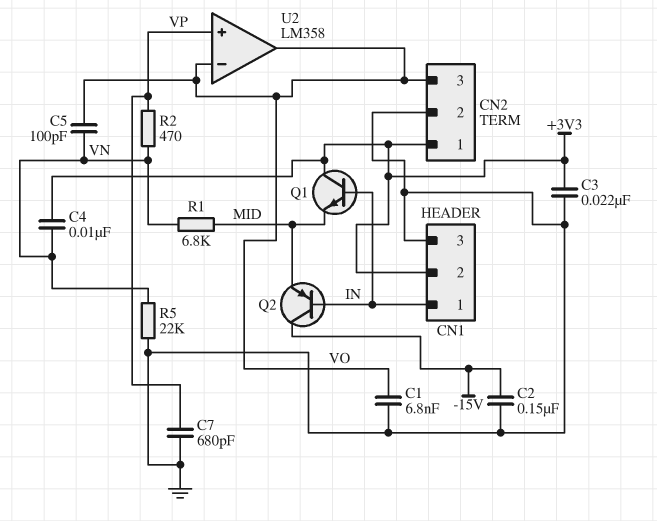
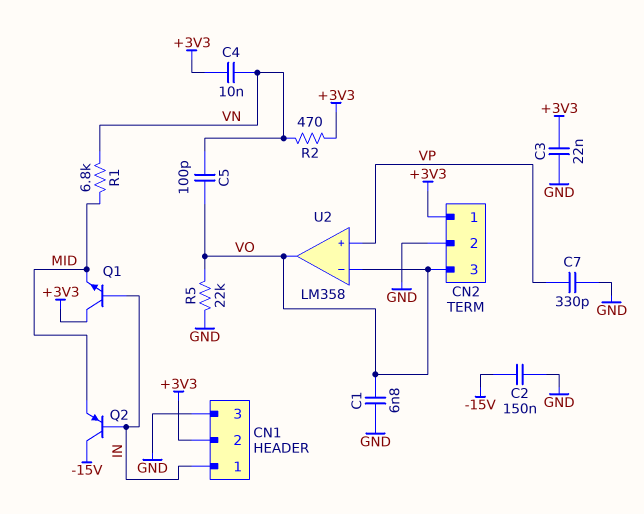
C7: 680pF (GND, VP) -> 330pF (GND, VP)
R2: 470 (VN, VP) -> 470 (+3V3, VN)
R5: 22k (GND, VN) -> 22k (GND, VO)

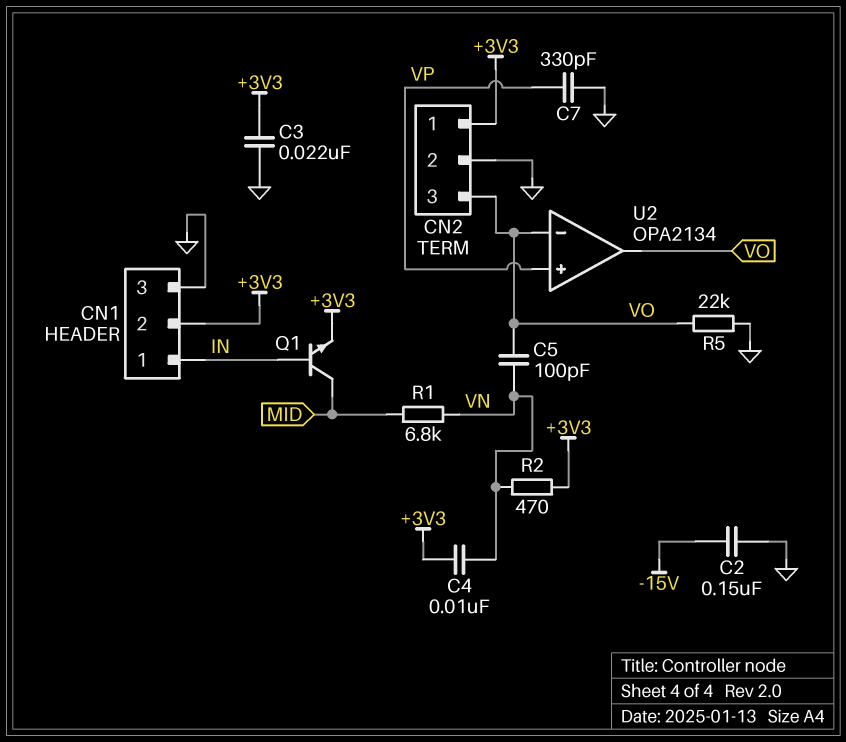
C1: 6.8nF (GND, VO) -> none
Q1: NPN (B IN, C +3V3, E MID) -> NPN (B IN, C MID, E +3V3)
Q2: PNP (B IN, C -15V, E MID) -> none
U2: LM358 -> OPA2134

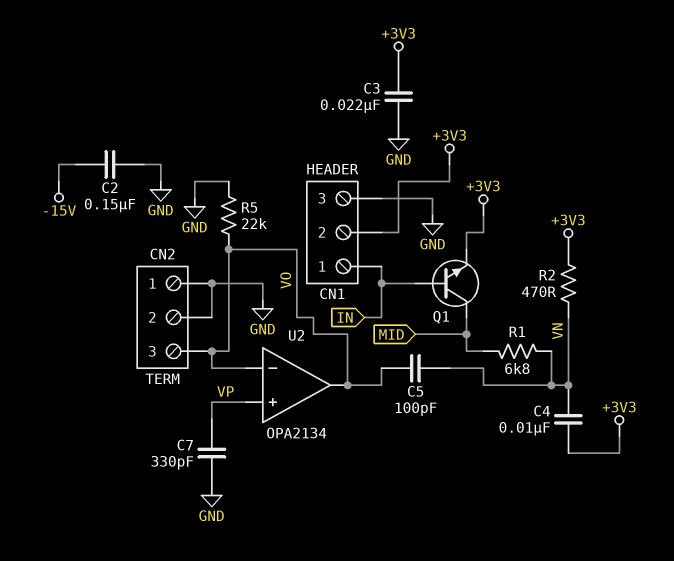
CN2 pin 1: +3V3 -> GND

